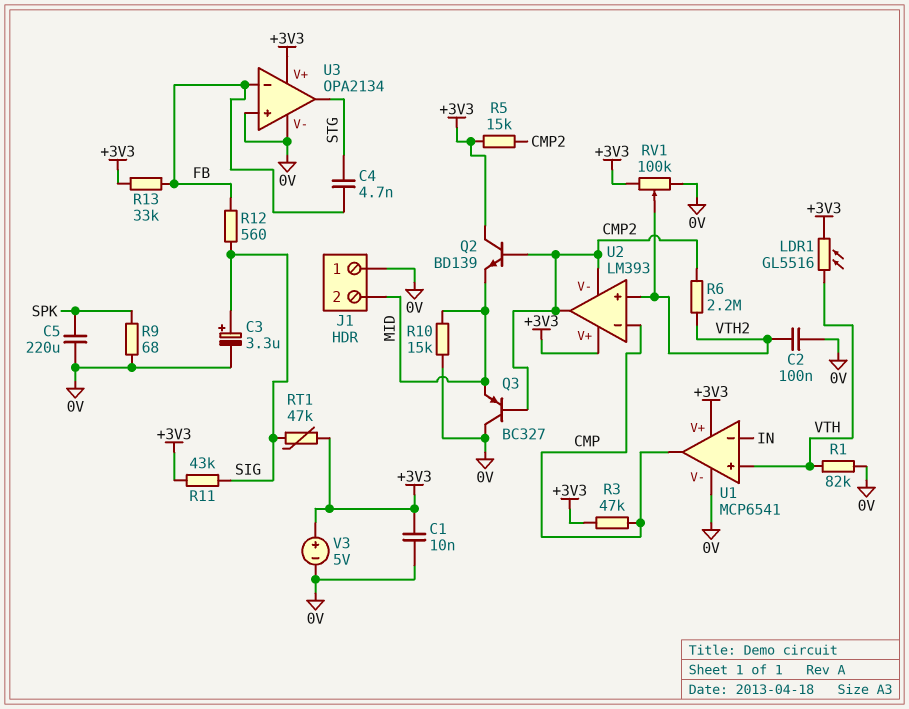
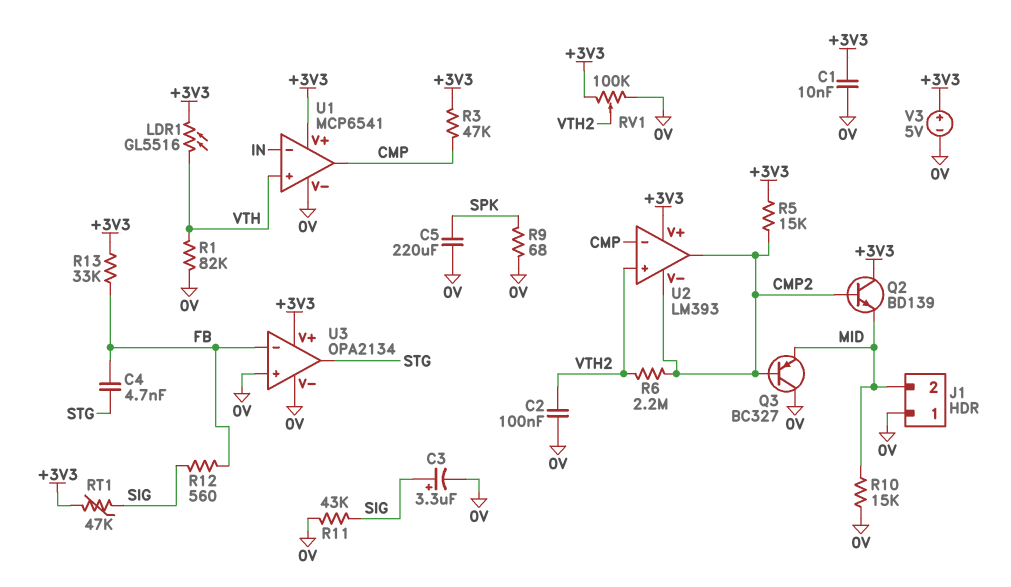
R11: 43k (+3V3, SIG) -> 43k (0V, SIG)

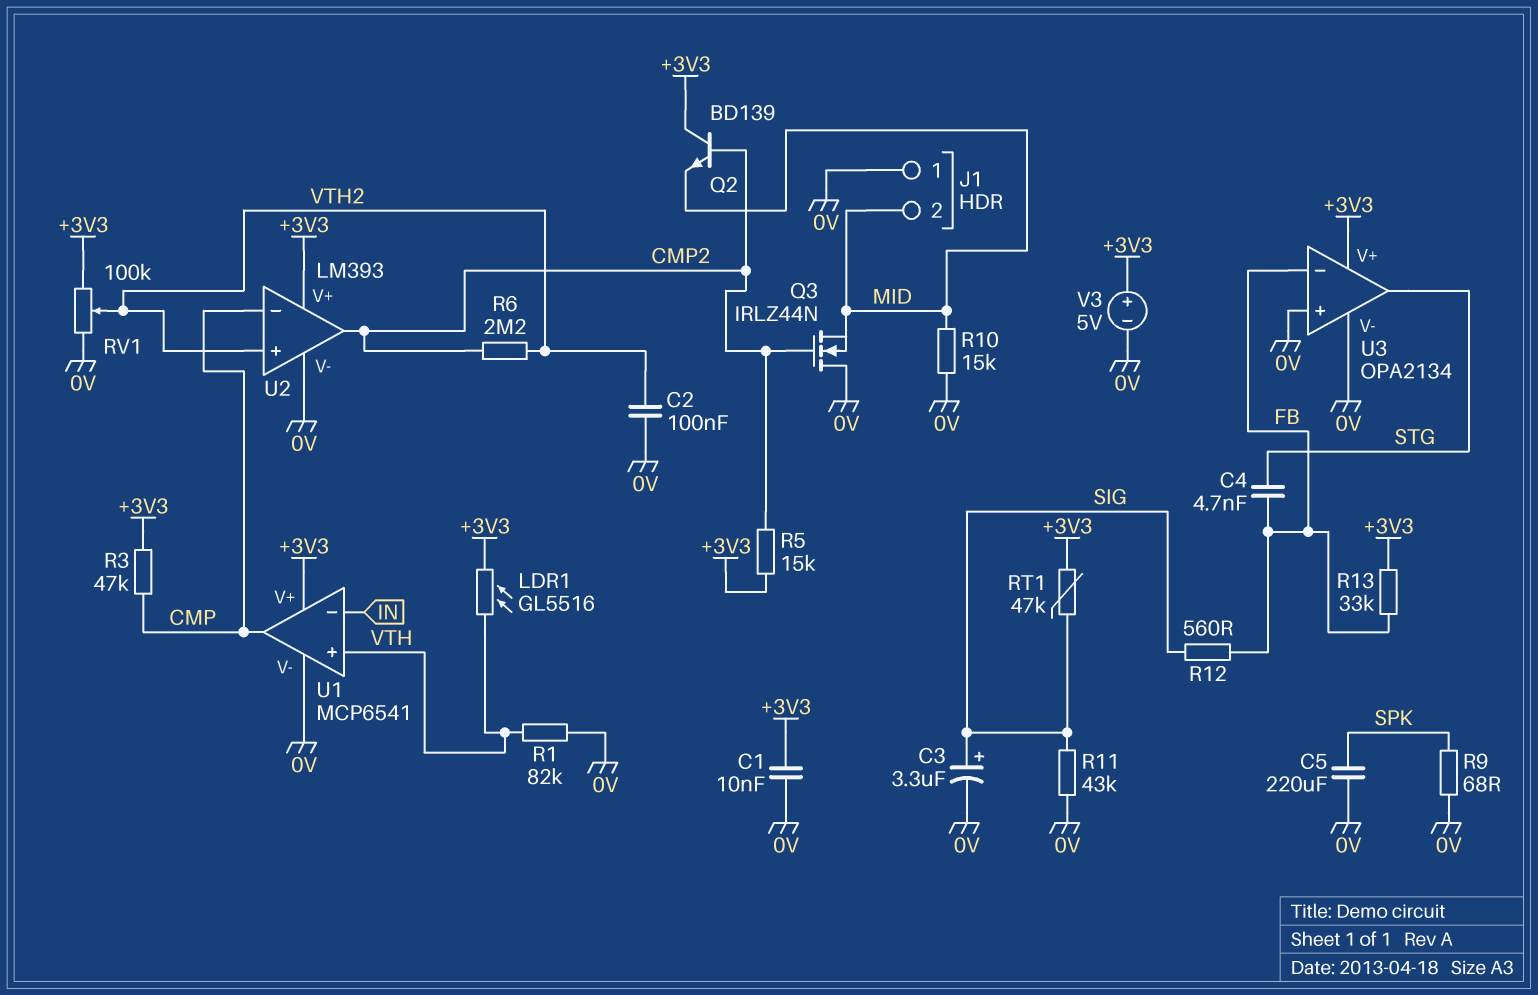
Q3: PNP BC327 (B CMP2, C 0V, E MID) -> NMOS IRLZ44N (G CMP2, D 0V, S MID)
U2 pin V-: CMP2 -> 0V

